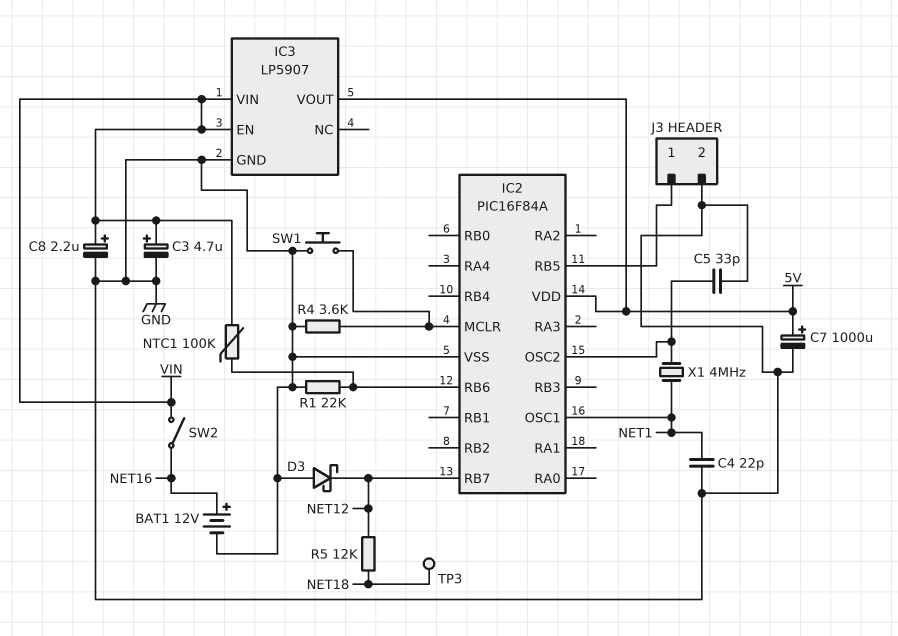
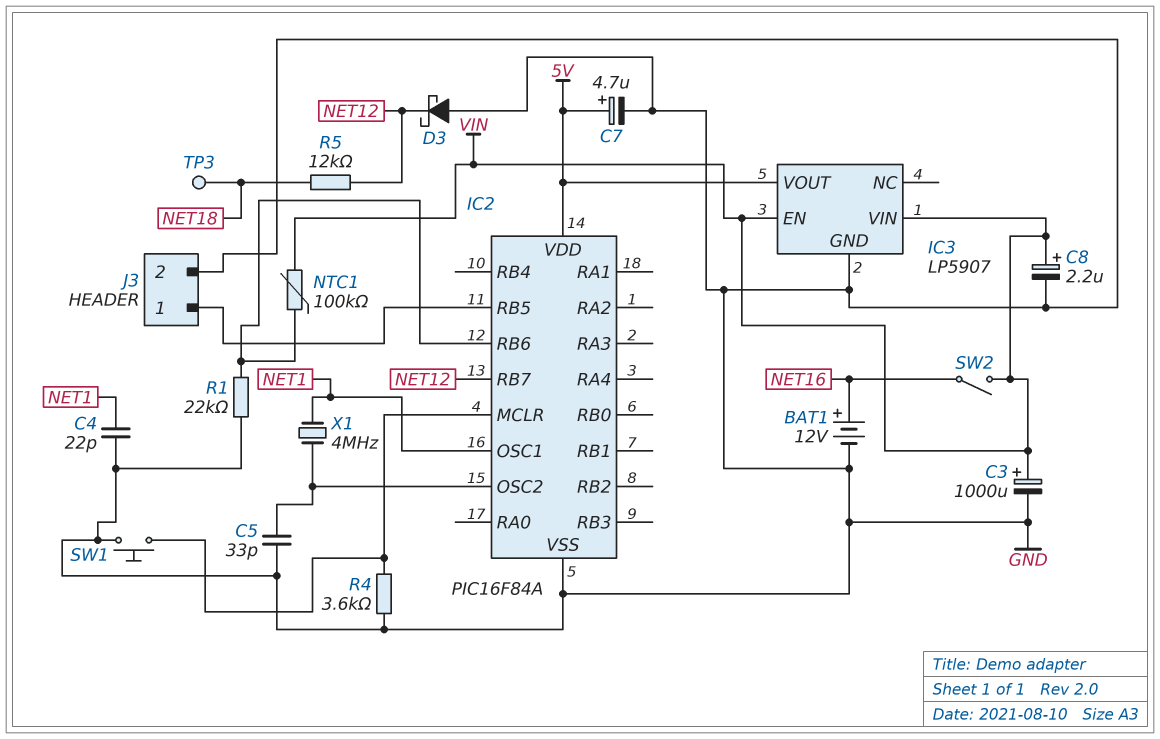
C3: 4.7uF (plus VIN, minus GND) -> 1000uF (plus VIN, minus GND)
C7: 1000uF (plus 5V, minus GND) -> 4.7uF (plus 5V, minus GND)

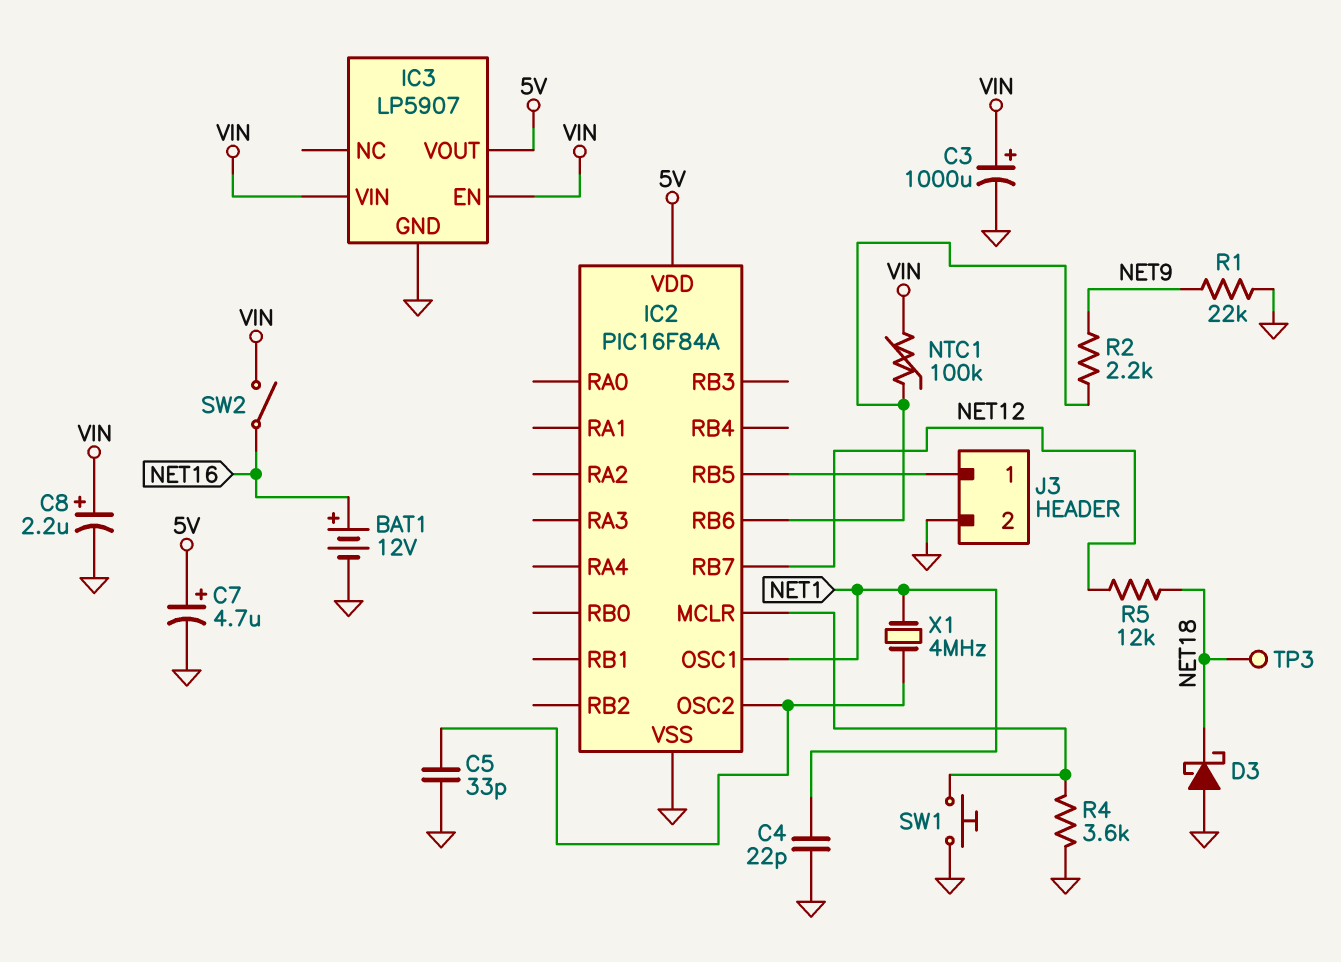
D3: schottky (A GND, K NET12) -> schottky (A GND, K NET18)
R1: 22k (GND, IC2/RB6) -> 22k (GND, NET9)
R2: none -> 2.2k (IC2/RB6, NET9)

